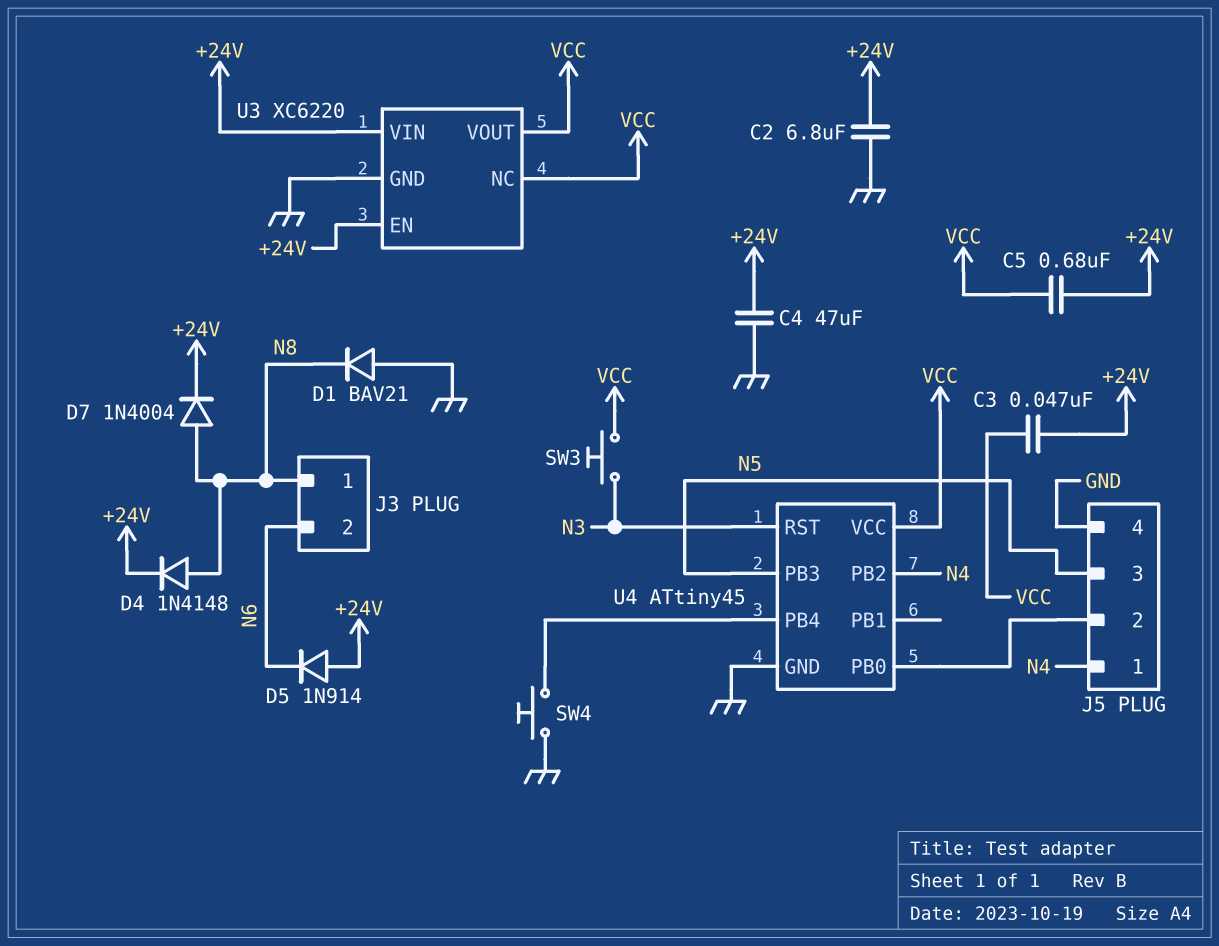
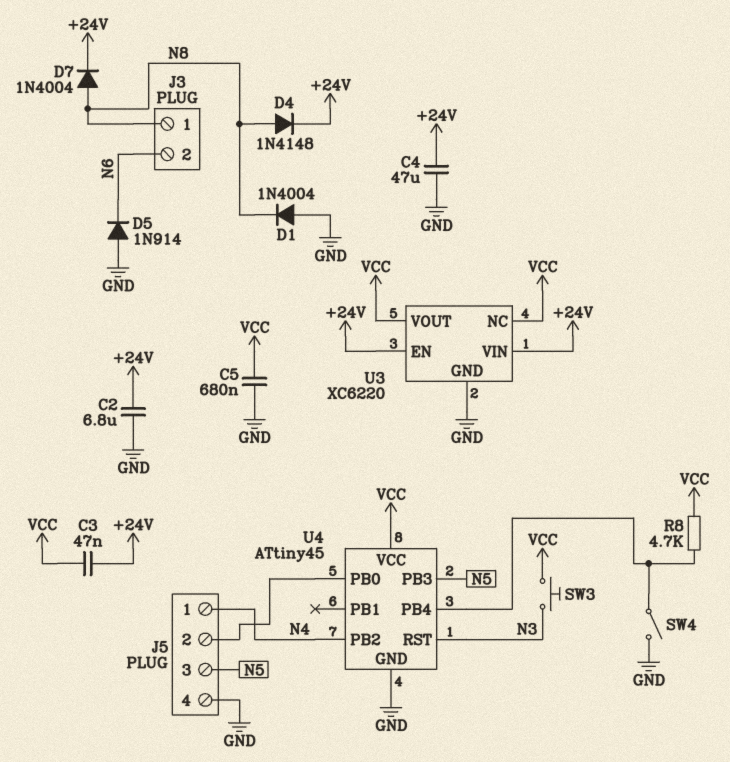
C5: 680nF (+24V, VCC) -> 680nF (GND, VCC)
D1: diode BAV21 (A GND, K N8) -> diode 1N4004 (A GND, K N8)
D5: diode 1N914 (A +24V, K N6) -> diode 1N914 (A GND, K N6)
R8: none -> 4.7k (U4/PB4, VCC)
SW4: button (GND, U4/PB4) -> switch (GND, U4/PB4)

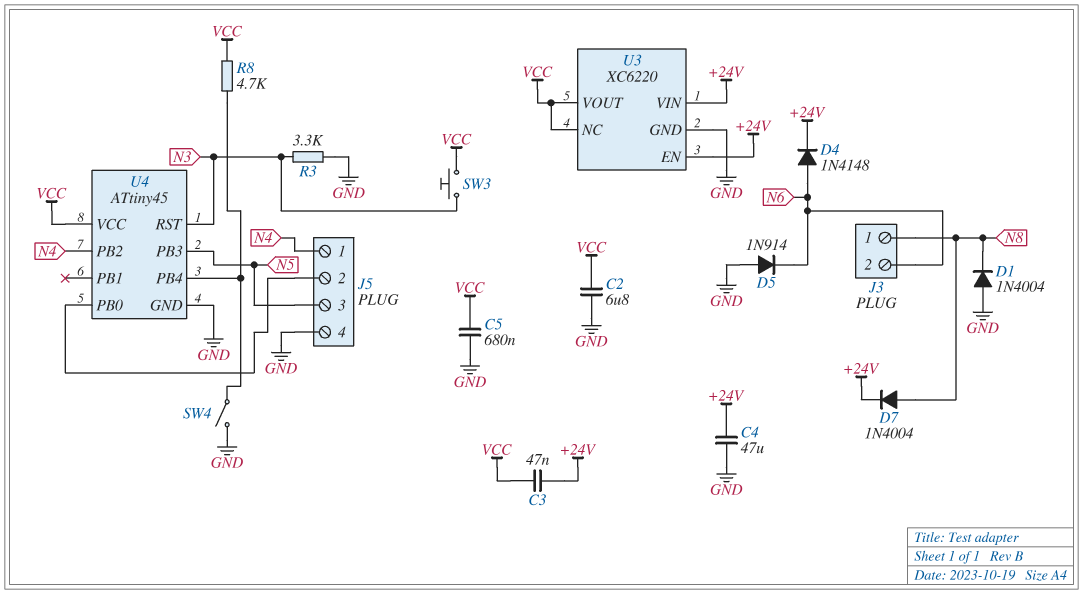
C2: 6.8uF (+24V, GND) -> 6.8uF (GND, VCC)
D4: diode 1N4148 (A N8, K +24V) -> diode 1N4148 (A N6, K +24V)
R3: none -> 3.3k (GND, N3)

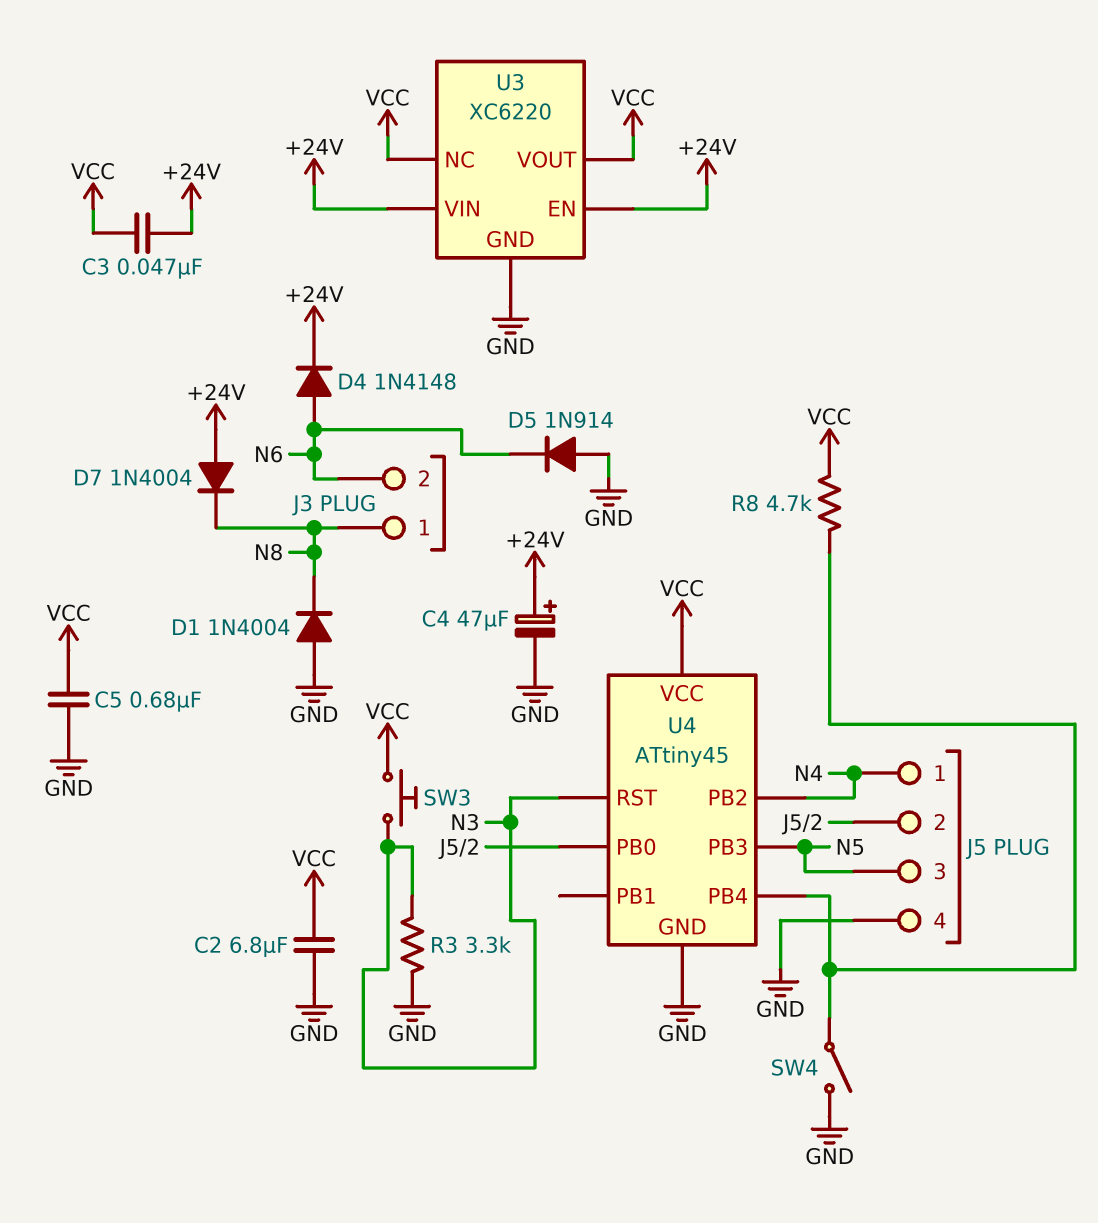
C4: 47uF (+24V, GND) -> 47uF (plus +24V, minus GND)
D7: diode 1N4004 (A N8, K +24V) -> diode 1N4004 (A +24V, K N8)

